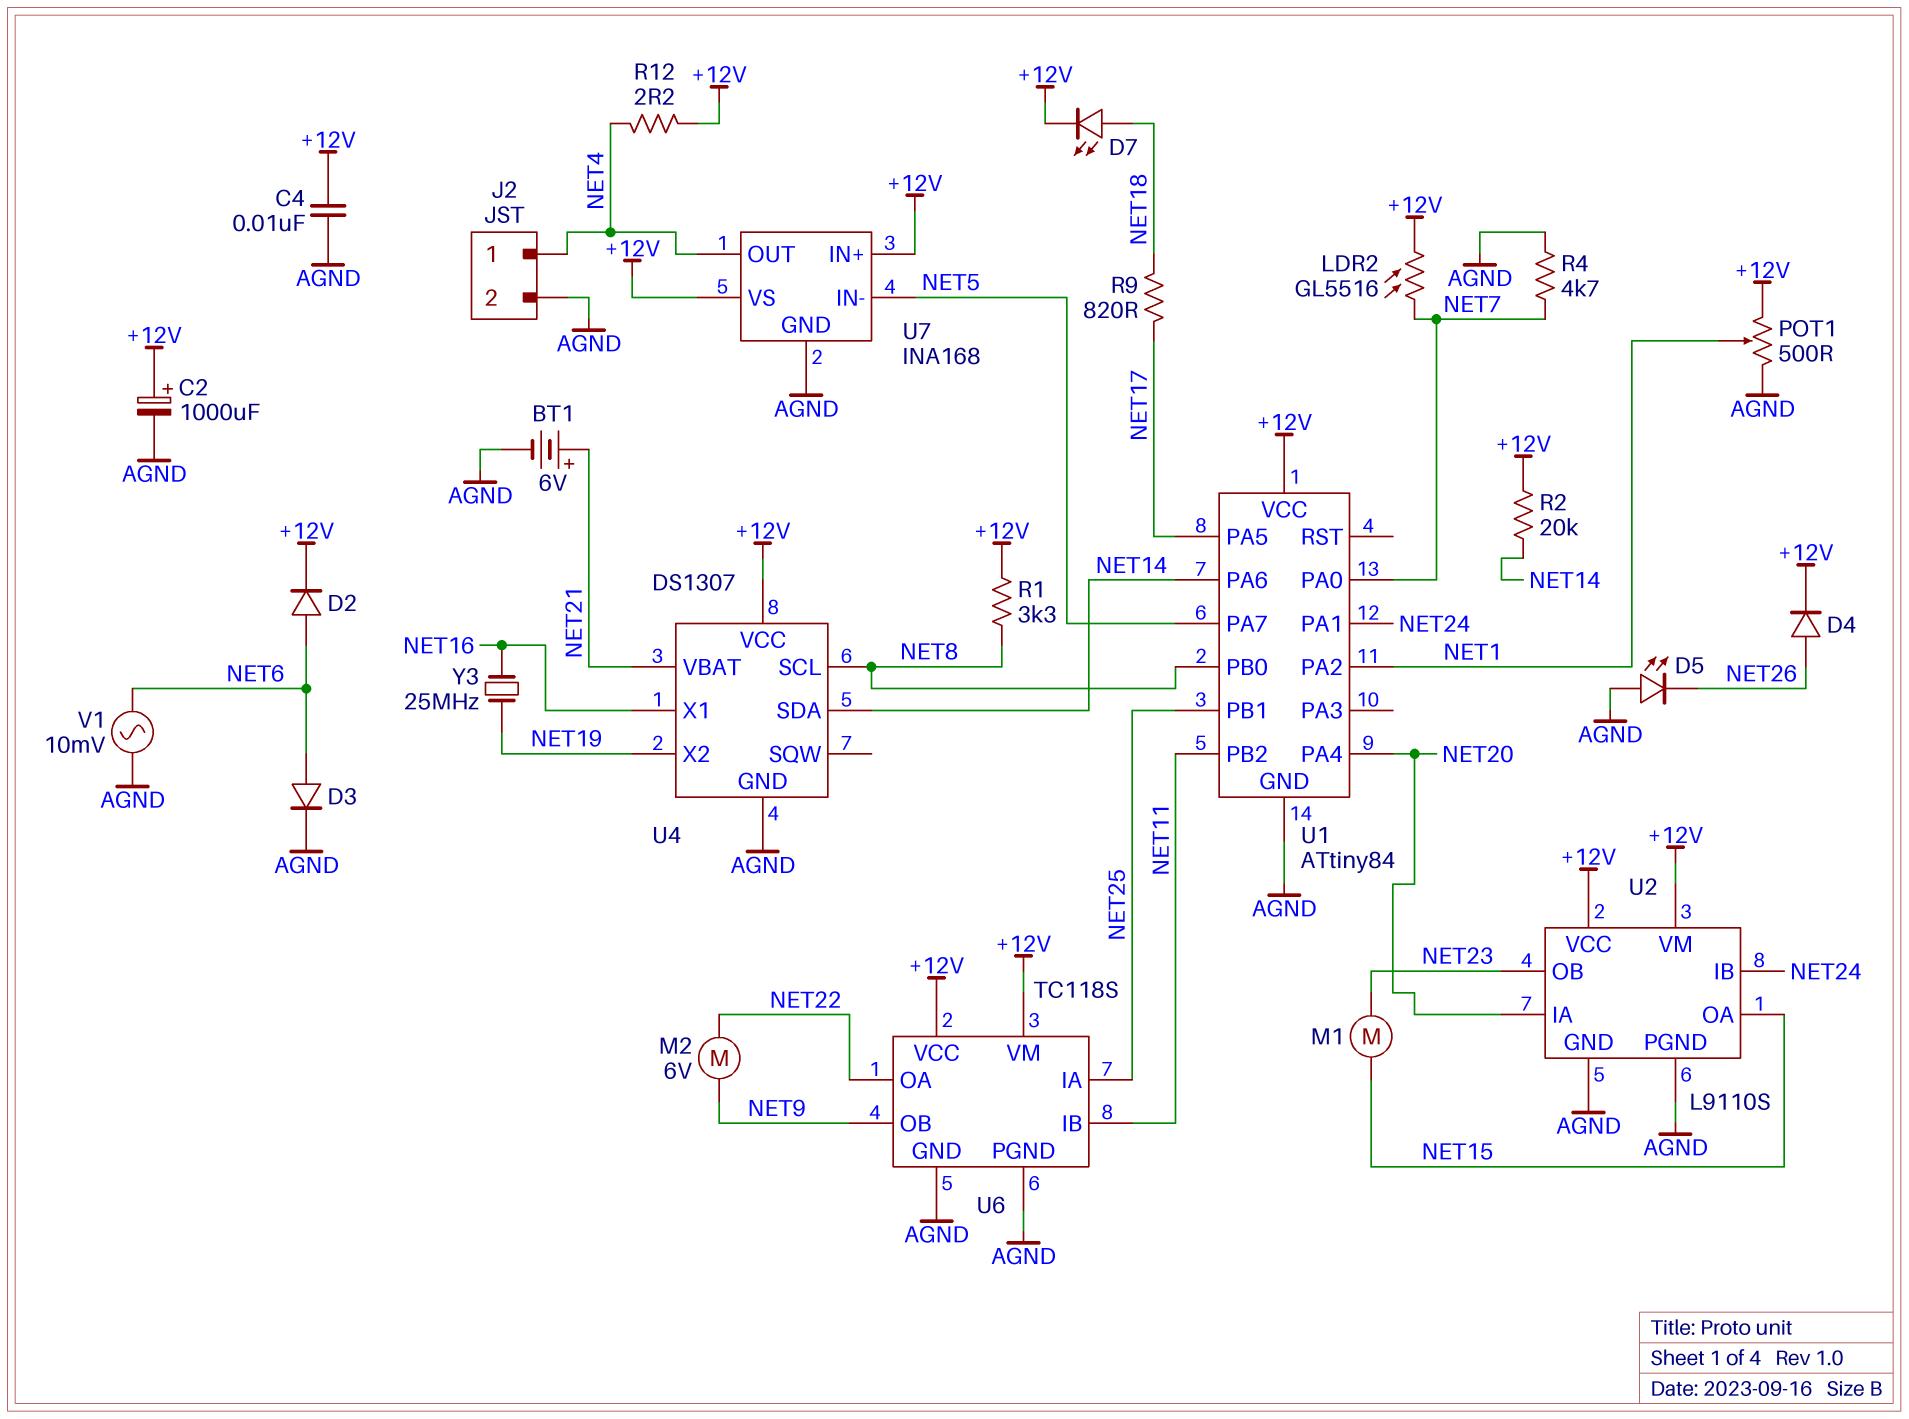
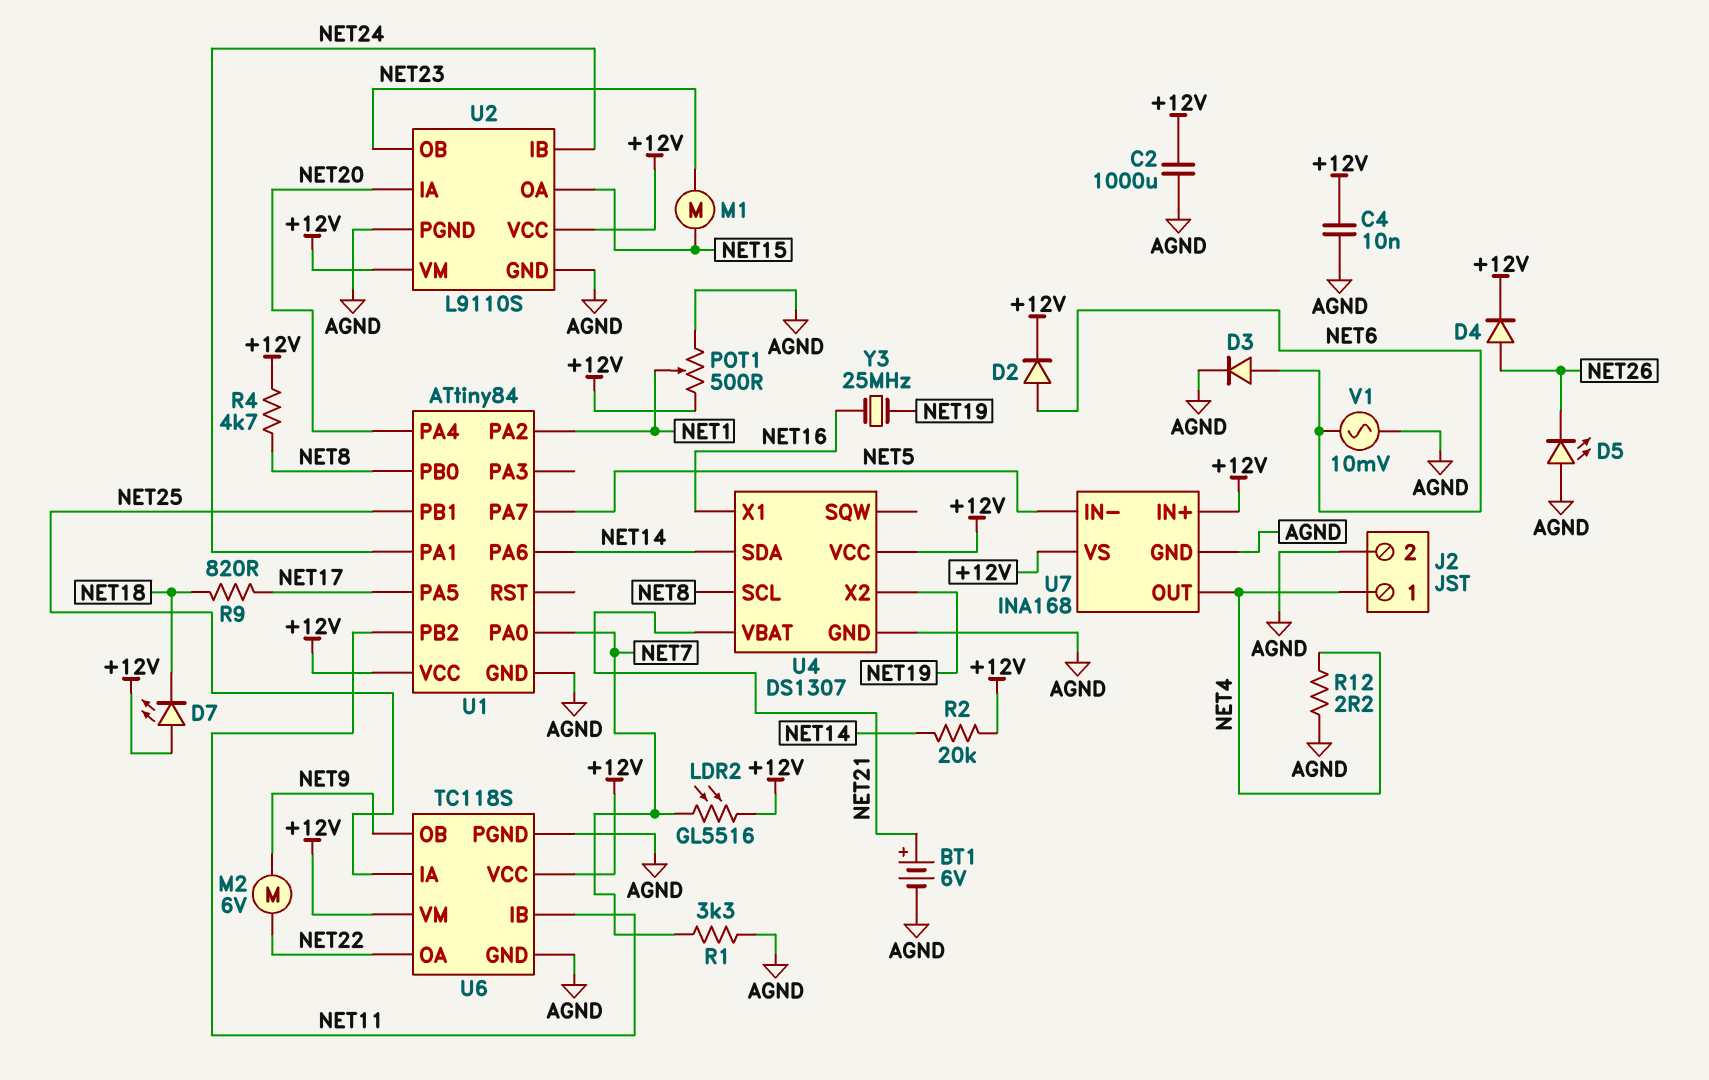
C2: 1000uF (plus +12V, minus AGND) -> 1000uF (+12V, AGND)
D7: LED (A NET18, K +12V) -> LED (A +12V, K NET18)
R1: 3.3k (+12V, NET8) -> 3.3k (AGND, NET7)
R4: 4.7k (AGND, NET7) -> 4.7k (+12V, NET8)
R12: 2.2 (+12V, NET4) -> 2.2 (AGND, NET4)

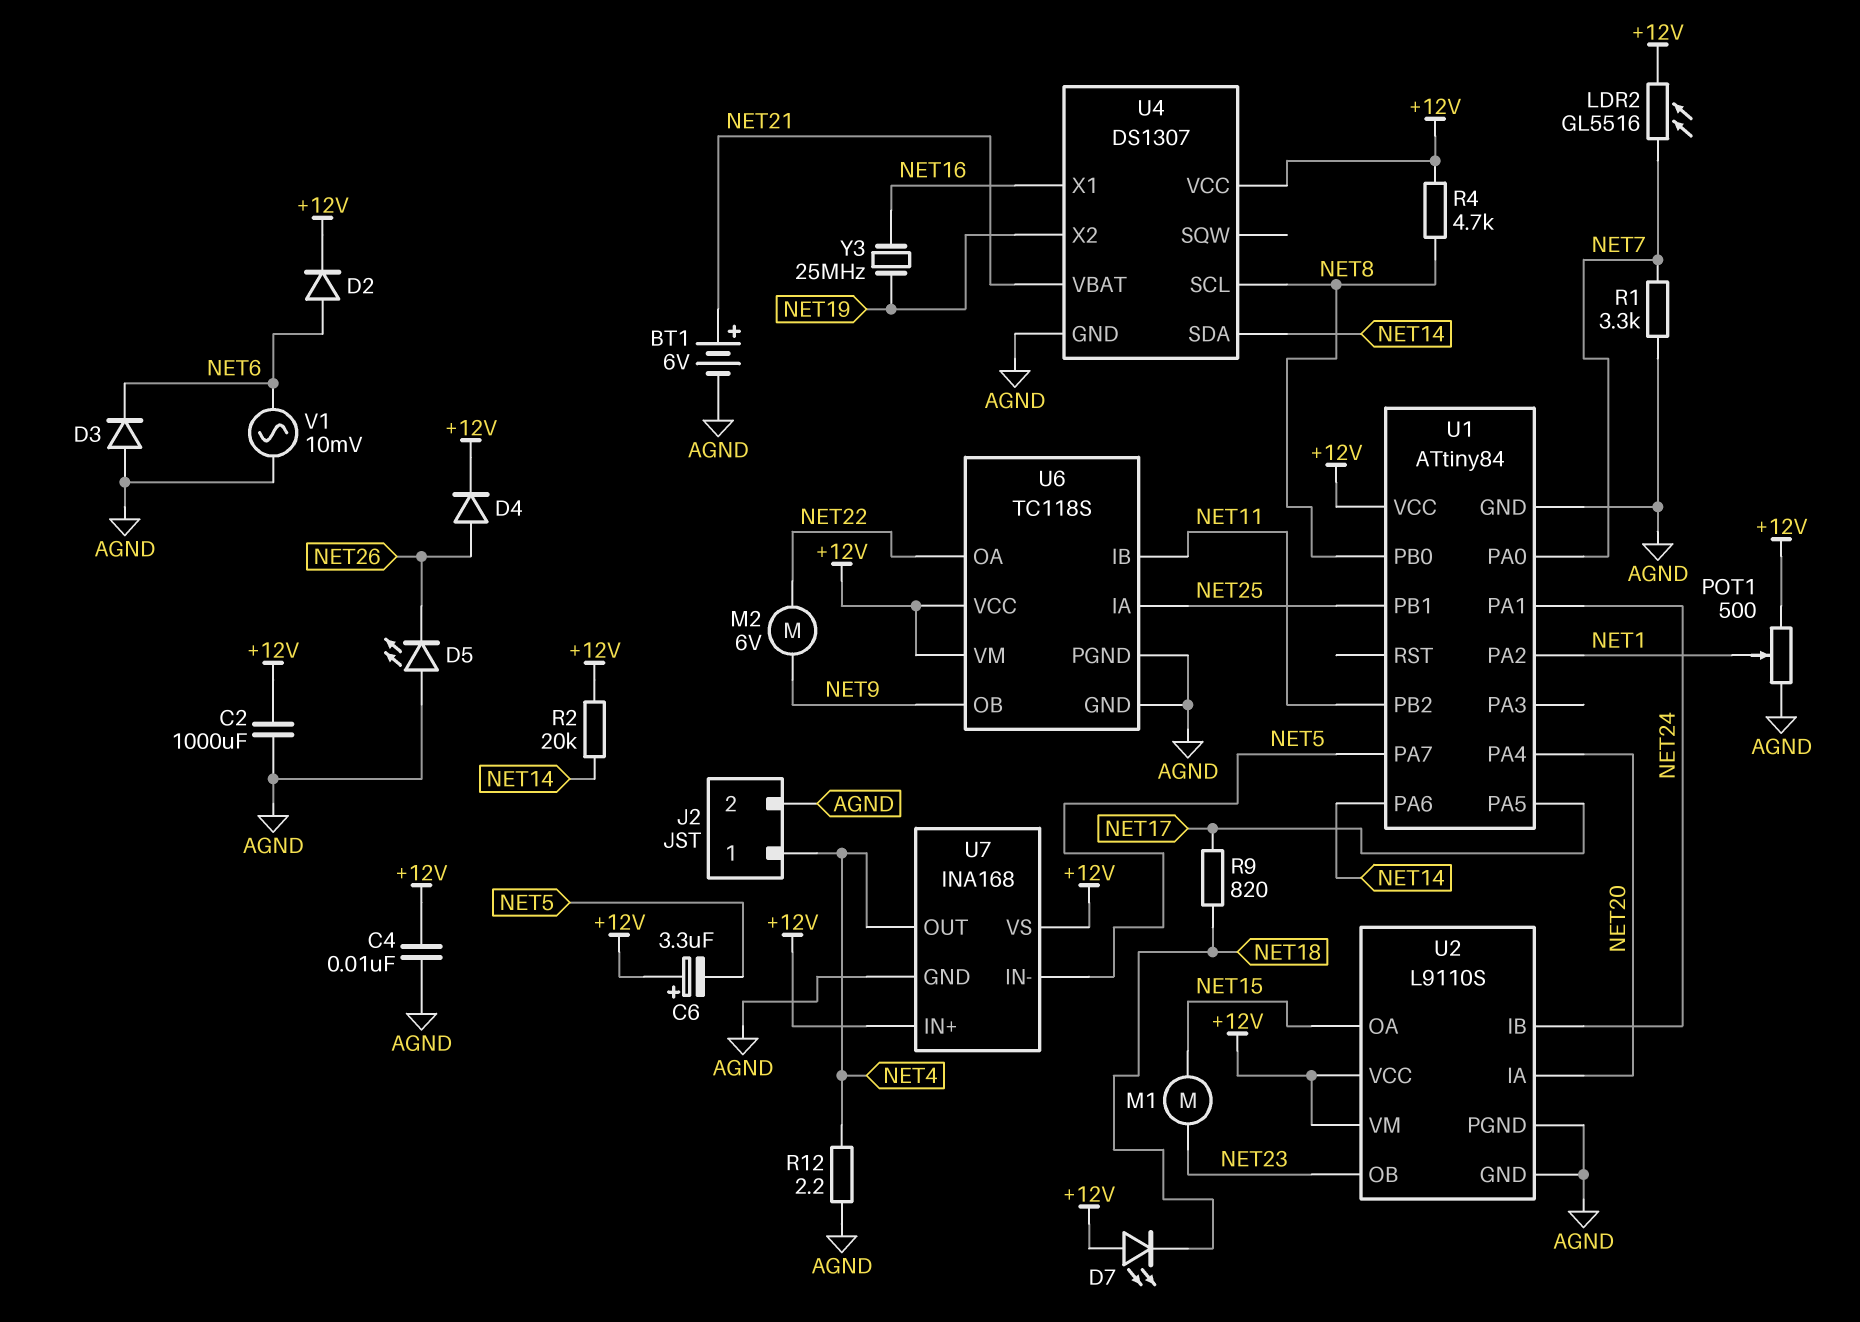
C6: none -> 3.3uF (plus +12V, minus NET5)
D3: diode (A NET6, K AGND) -> diode (A AGND, K NET6)

